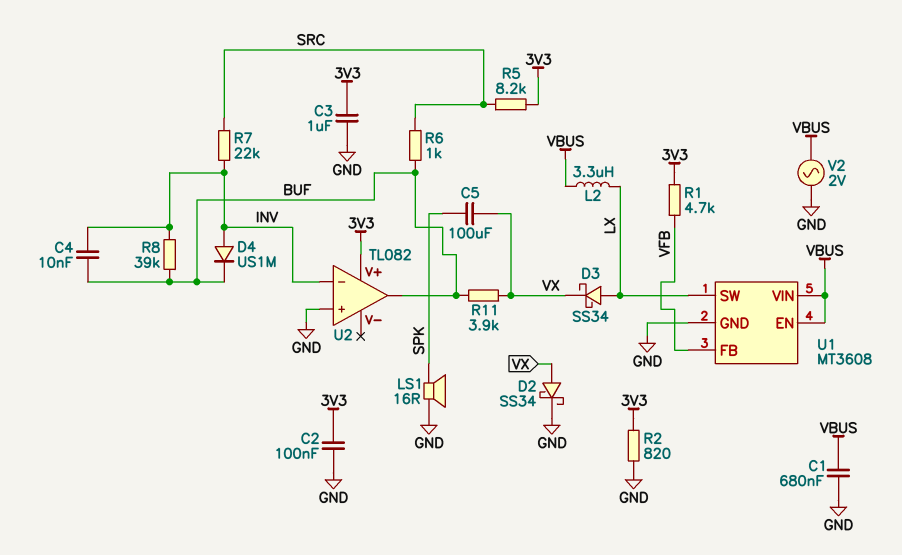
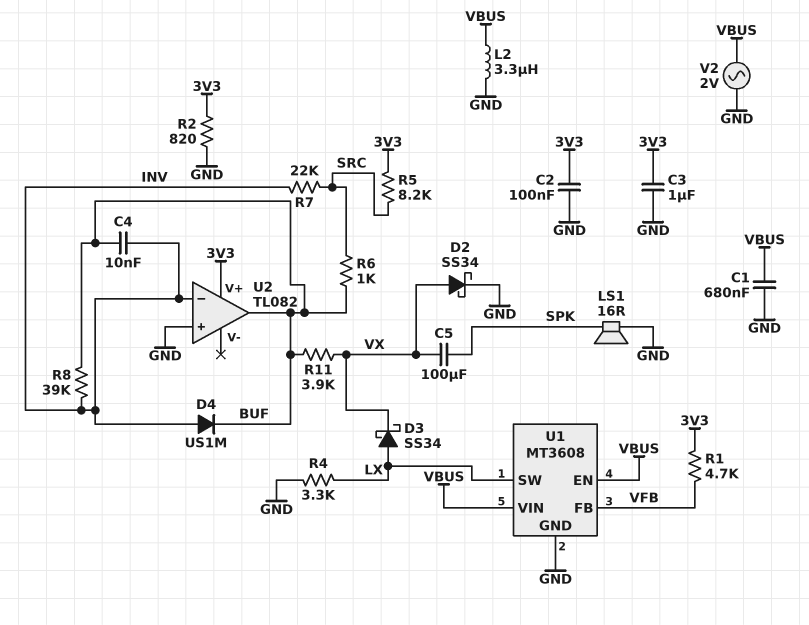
L2: 3.3uH (LX, VBUS) -> 3.3uH (GND, VBUS)
R4: none -> 3.3k (GND, LX)

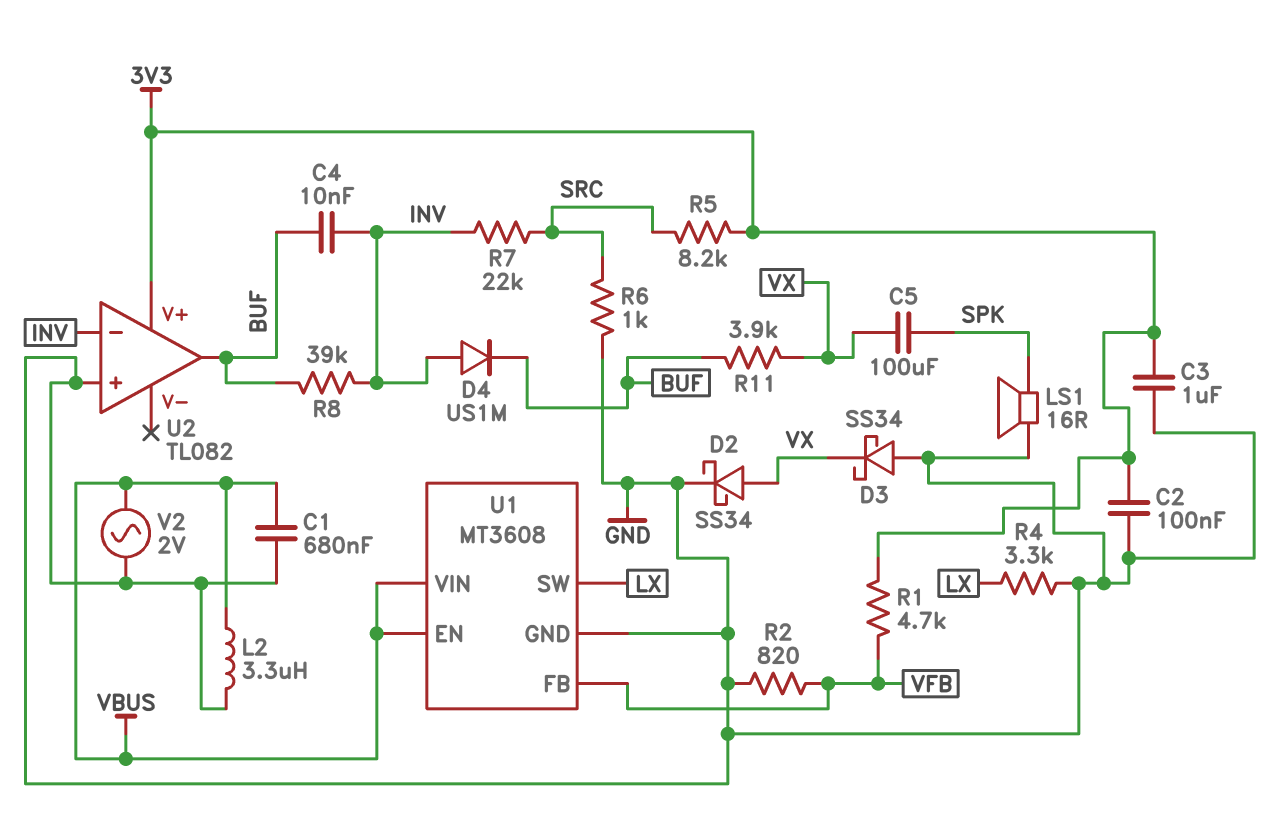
D3: schottky SS34 (A LX, K VX) -> schottky SS34 (A GND, K VX)
R2: 820 (3V3, GND) -> 820 (GND, VFB)
R6: 1k (BUF, SRC) -> 1k (GND, SRC)

